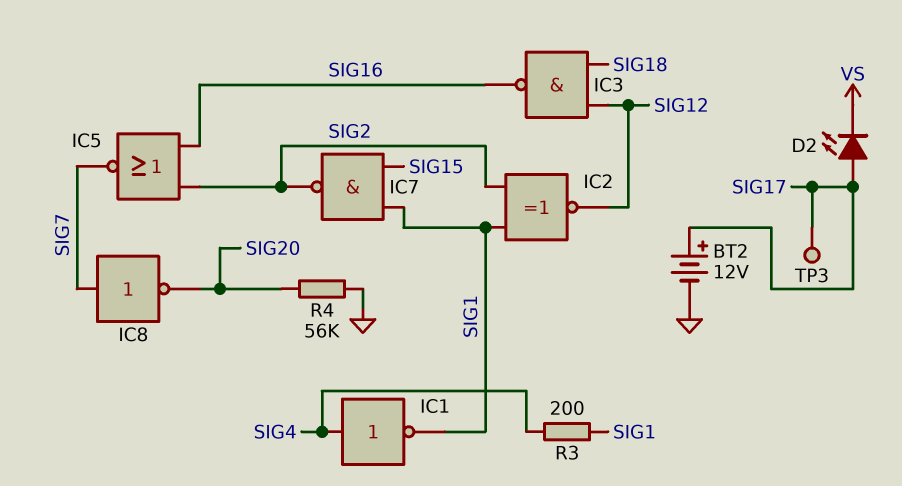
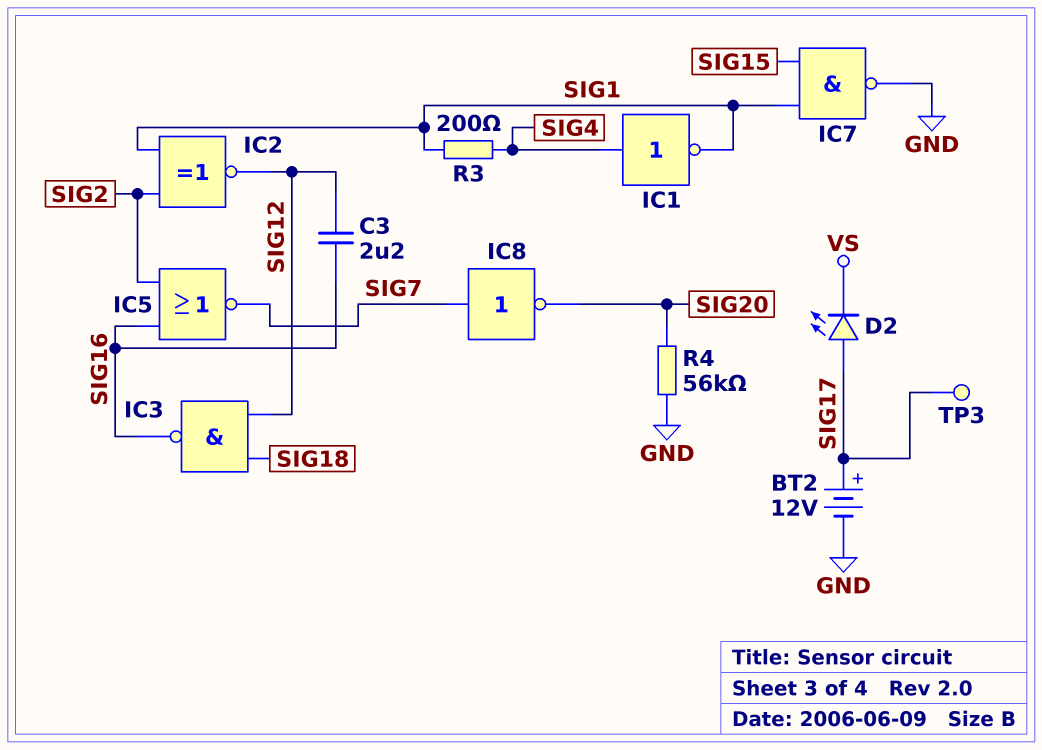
C3: none -> 2.2uF (SIG12, SIG16)
IC7: NAND (in SIG1, in SIG15, out SIG2) -> NAND (in SIG1, in SIG15, out GND)

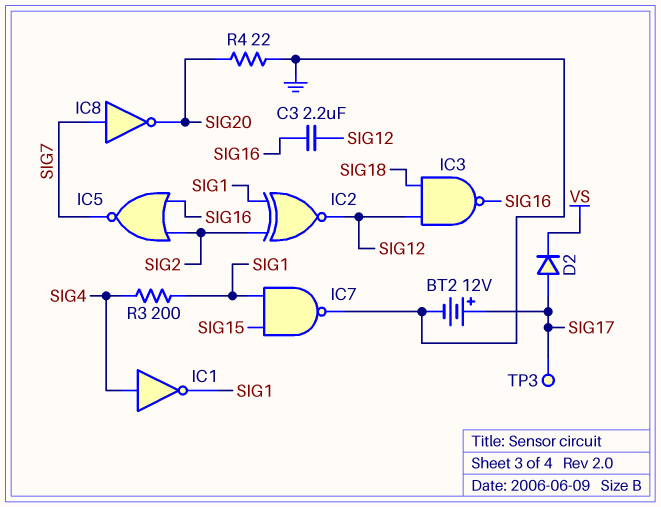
D2: LED (A SIG17, K VS) -> diode (A SIG17, K VS)
R4: 56k (GND, SIG20) -> 22 (GND, SIG20)

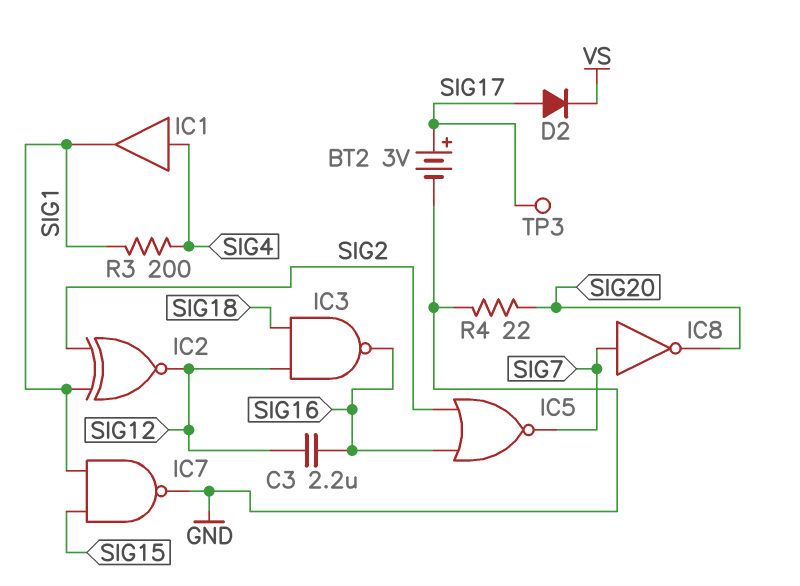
BT2: 12V (plus SIG17, minus GND) -> 3V (plus SIG17, minus GND)
IC1: NOT (in SIG4, out SIG1) -> buffer (in SIG4, out SIG1)

